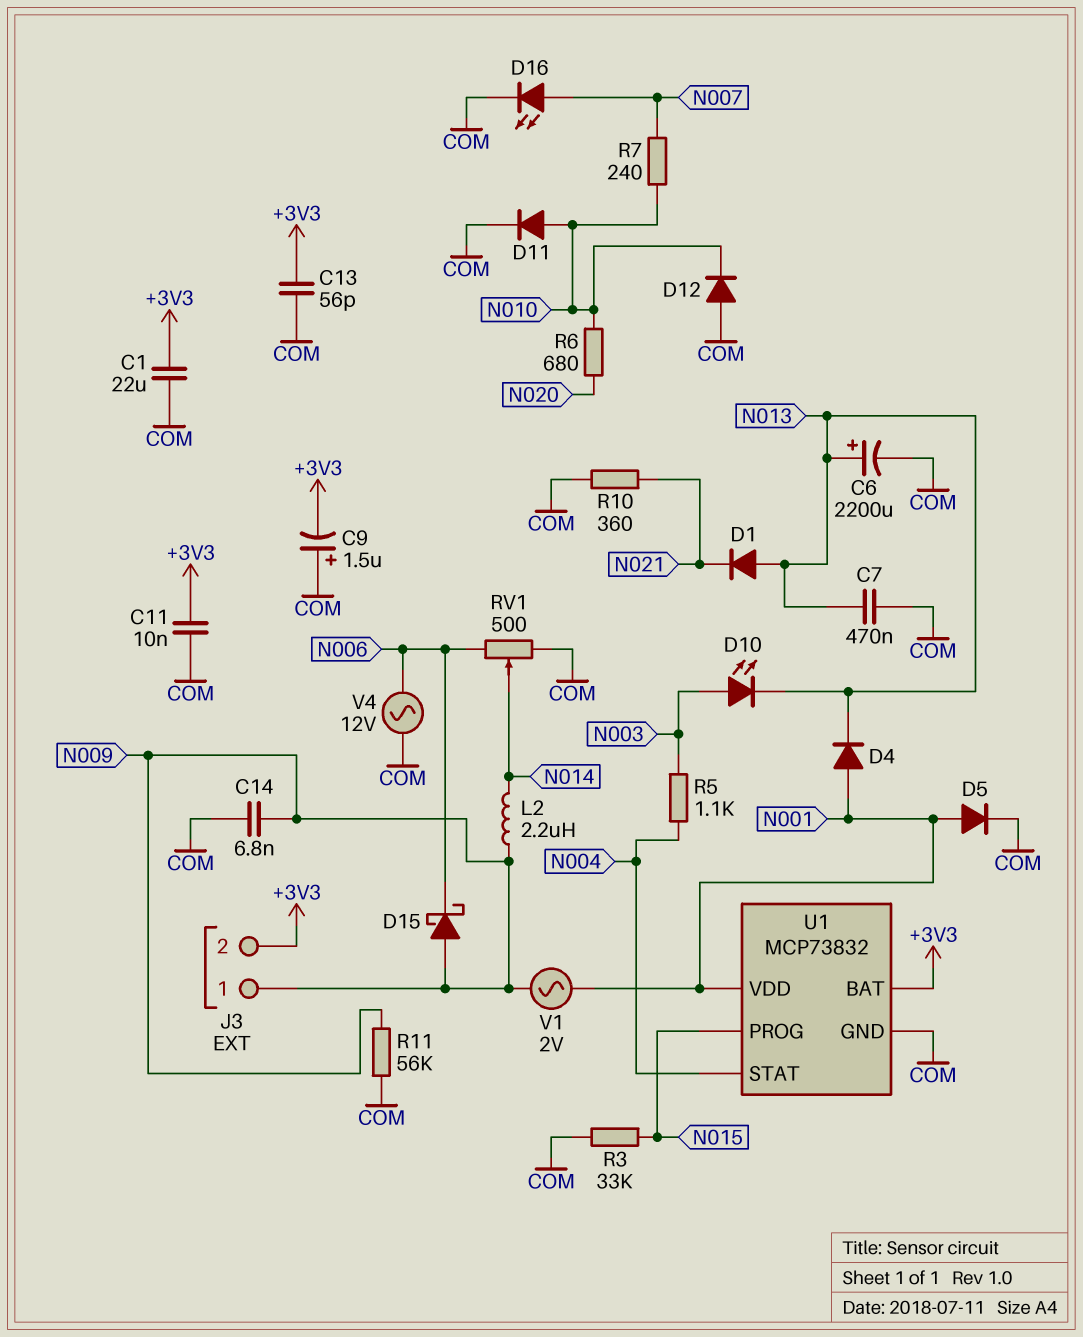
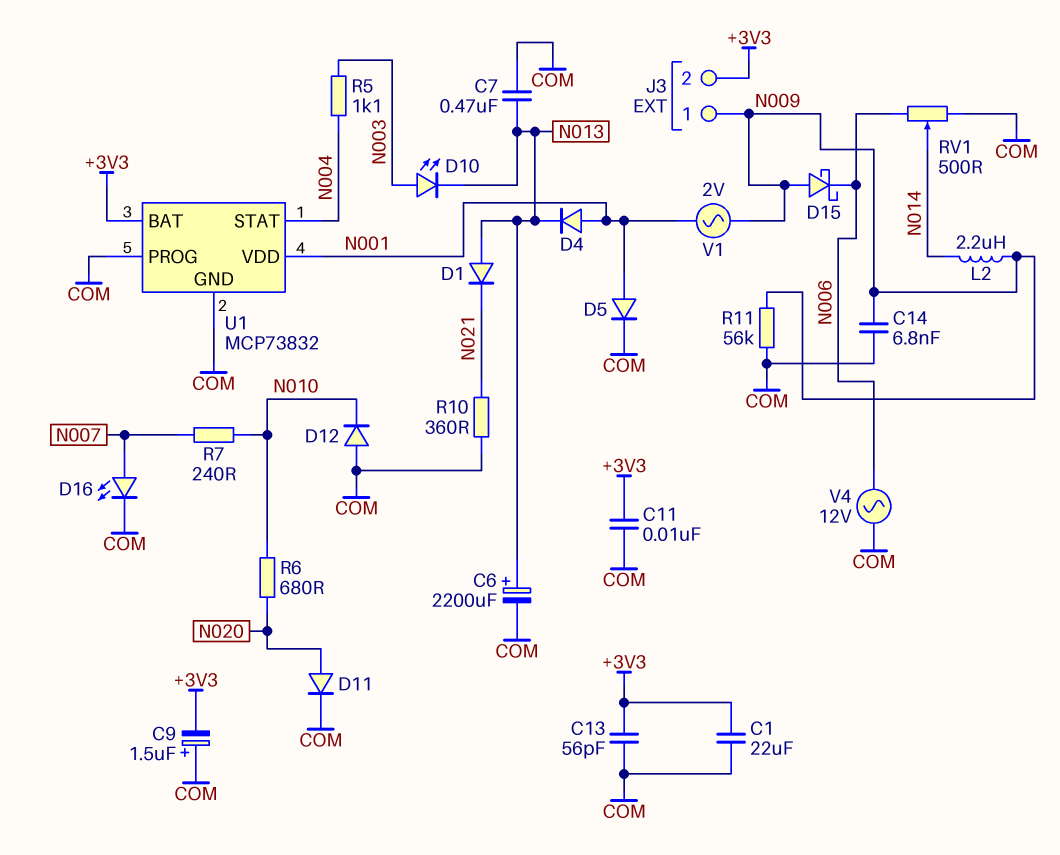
D11: diode (A N010, K COM) -> diode (A N020, K COM)
R3: 33k (COM, N015) -> none
U1 pin PROG: N015 -> COM

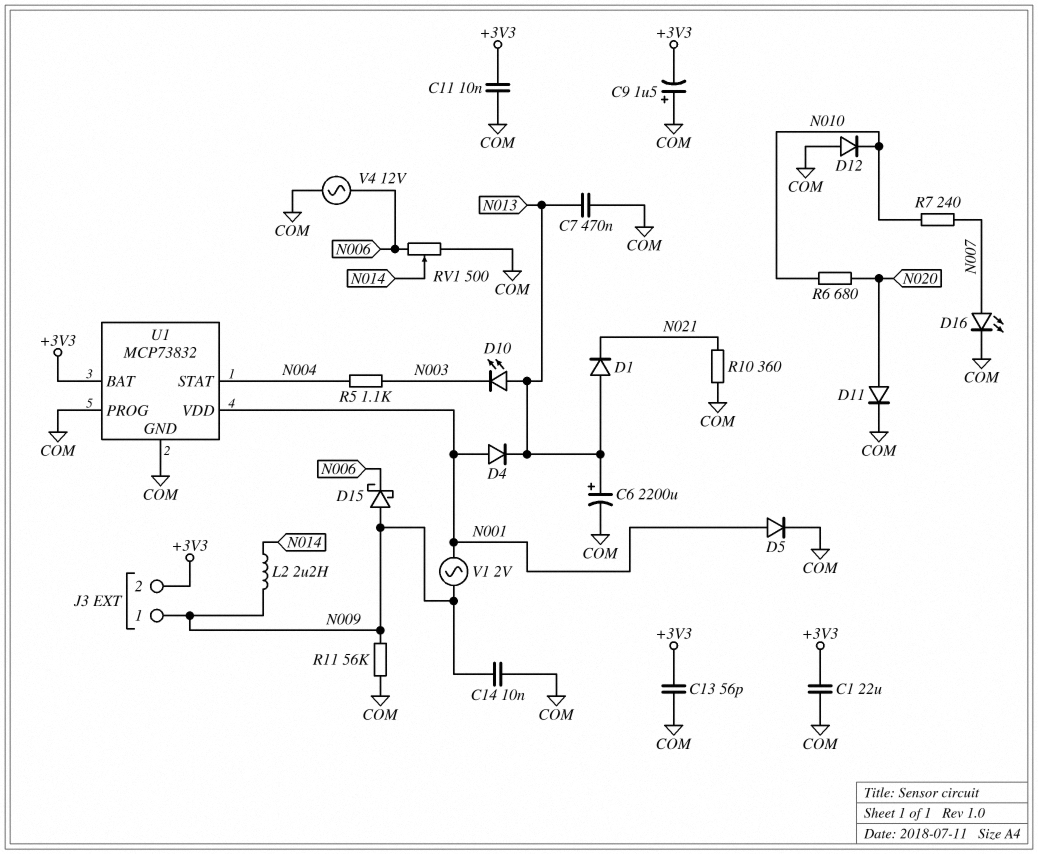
C14: 6.8nF (COM, N009) -> 10nF (COM, N009)
D10: LED (A N003, K N013) -> LED (A N013, K N003)

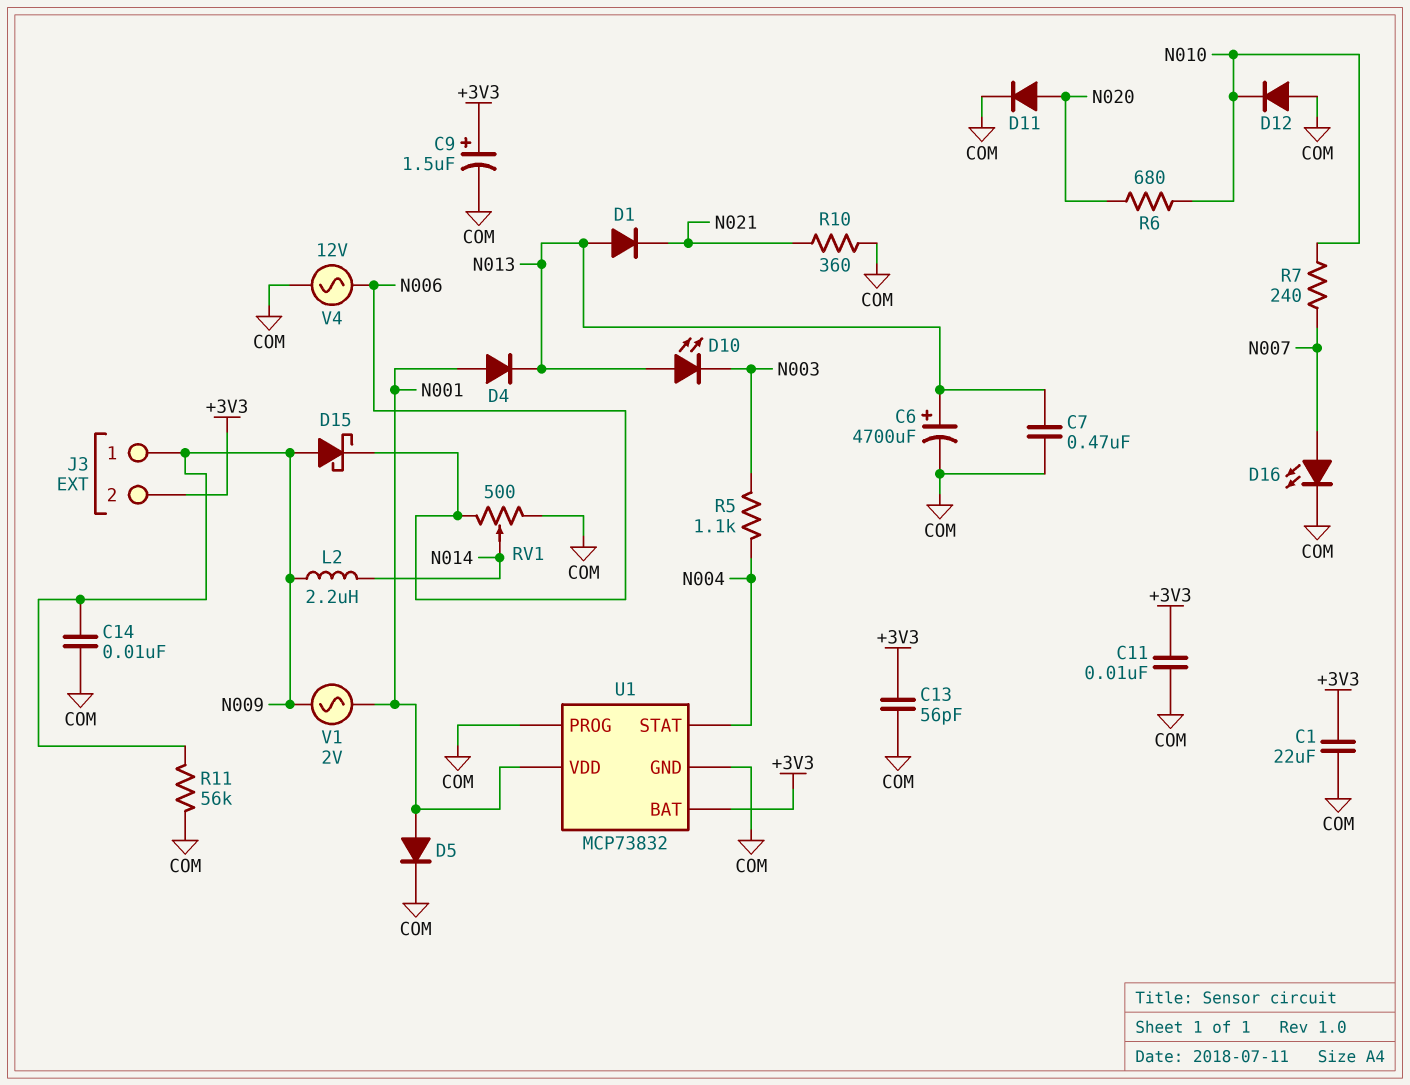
C6: 2200uF (plus N013, minus COM) -> 4700uF (plus N013, minus COM)
C9: 1.5uF (plus COM, minus +3V3) -> 1.5uF (plus +3V3, minus COM)

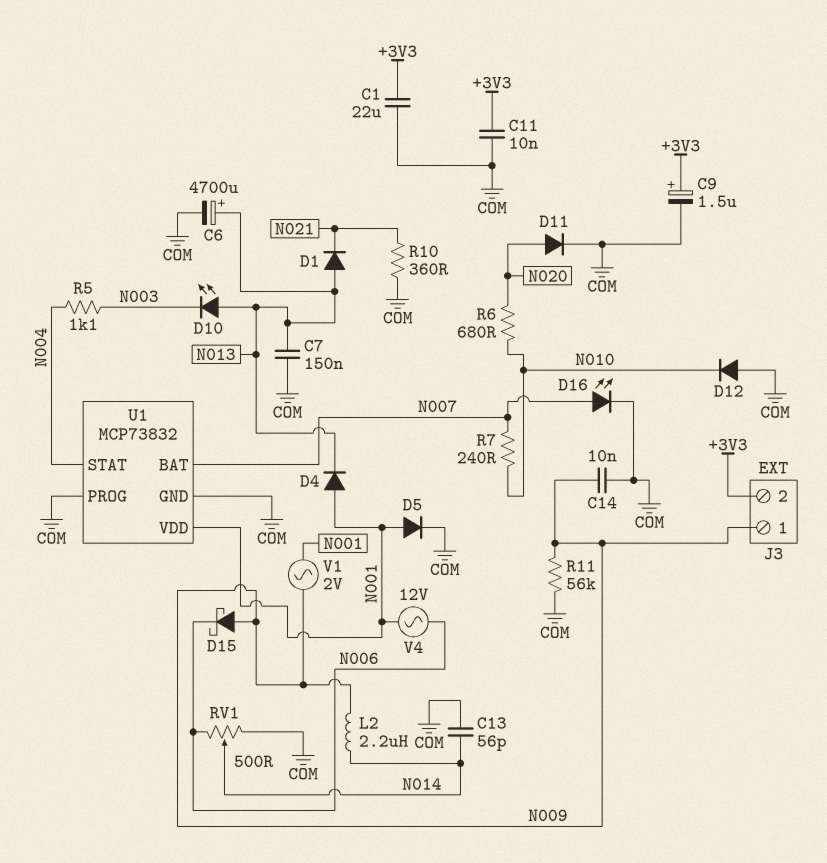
C7: 470nF (COM, N013) -> 150nF (COM, N013)
C13: 56pF (+3V3, COM) -> 56pF (COM, N014)
U1 pin BAT: +3V3 -> N007
V4: AC 12V (COM, N006) -> AC 12V (N001, N006)

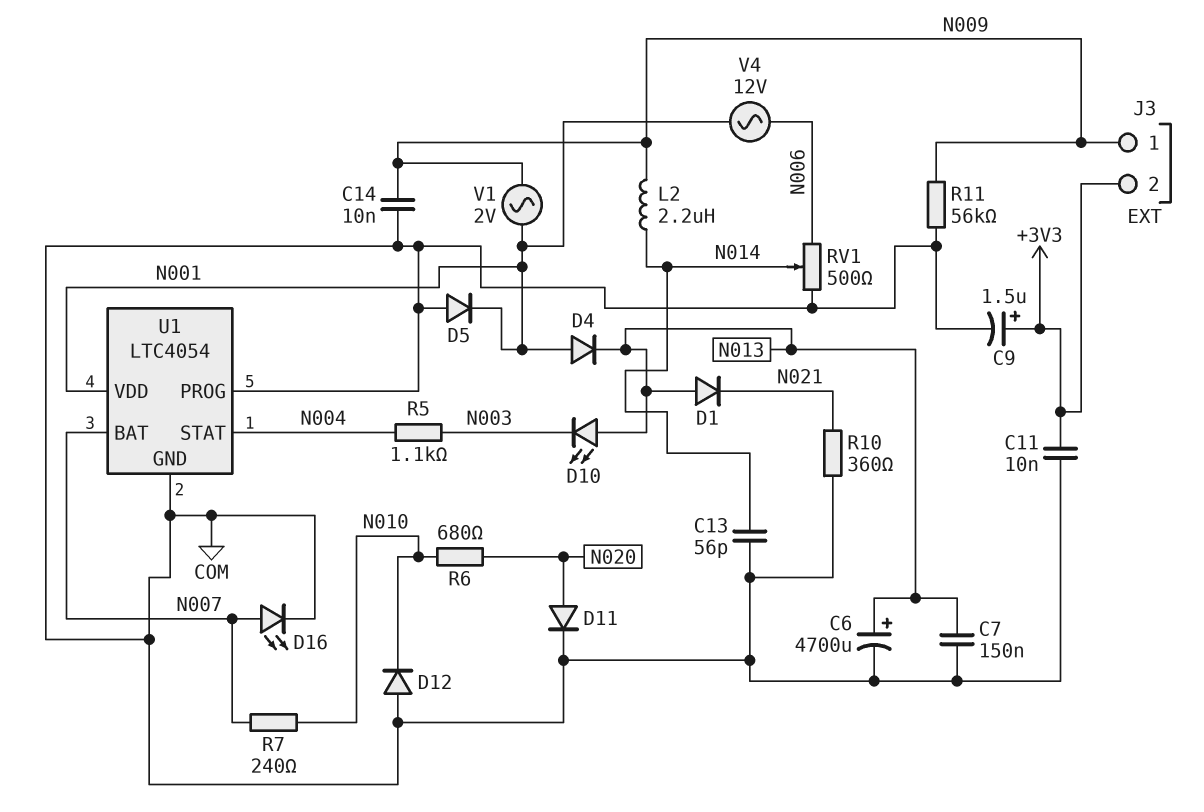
C1: 22uF (+3V3, COM) -> none
D5: diode (A N001, K COM) -> diode (A COM, K N001)
D15: schottky (A N009, K N006) -> none
U1: MCP73832 -> LTC4054

